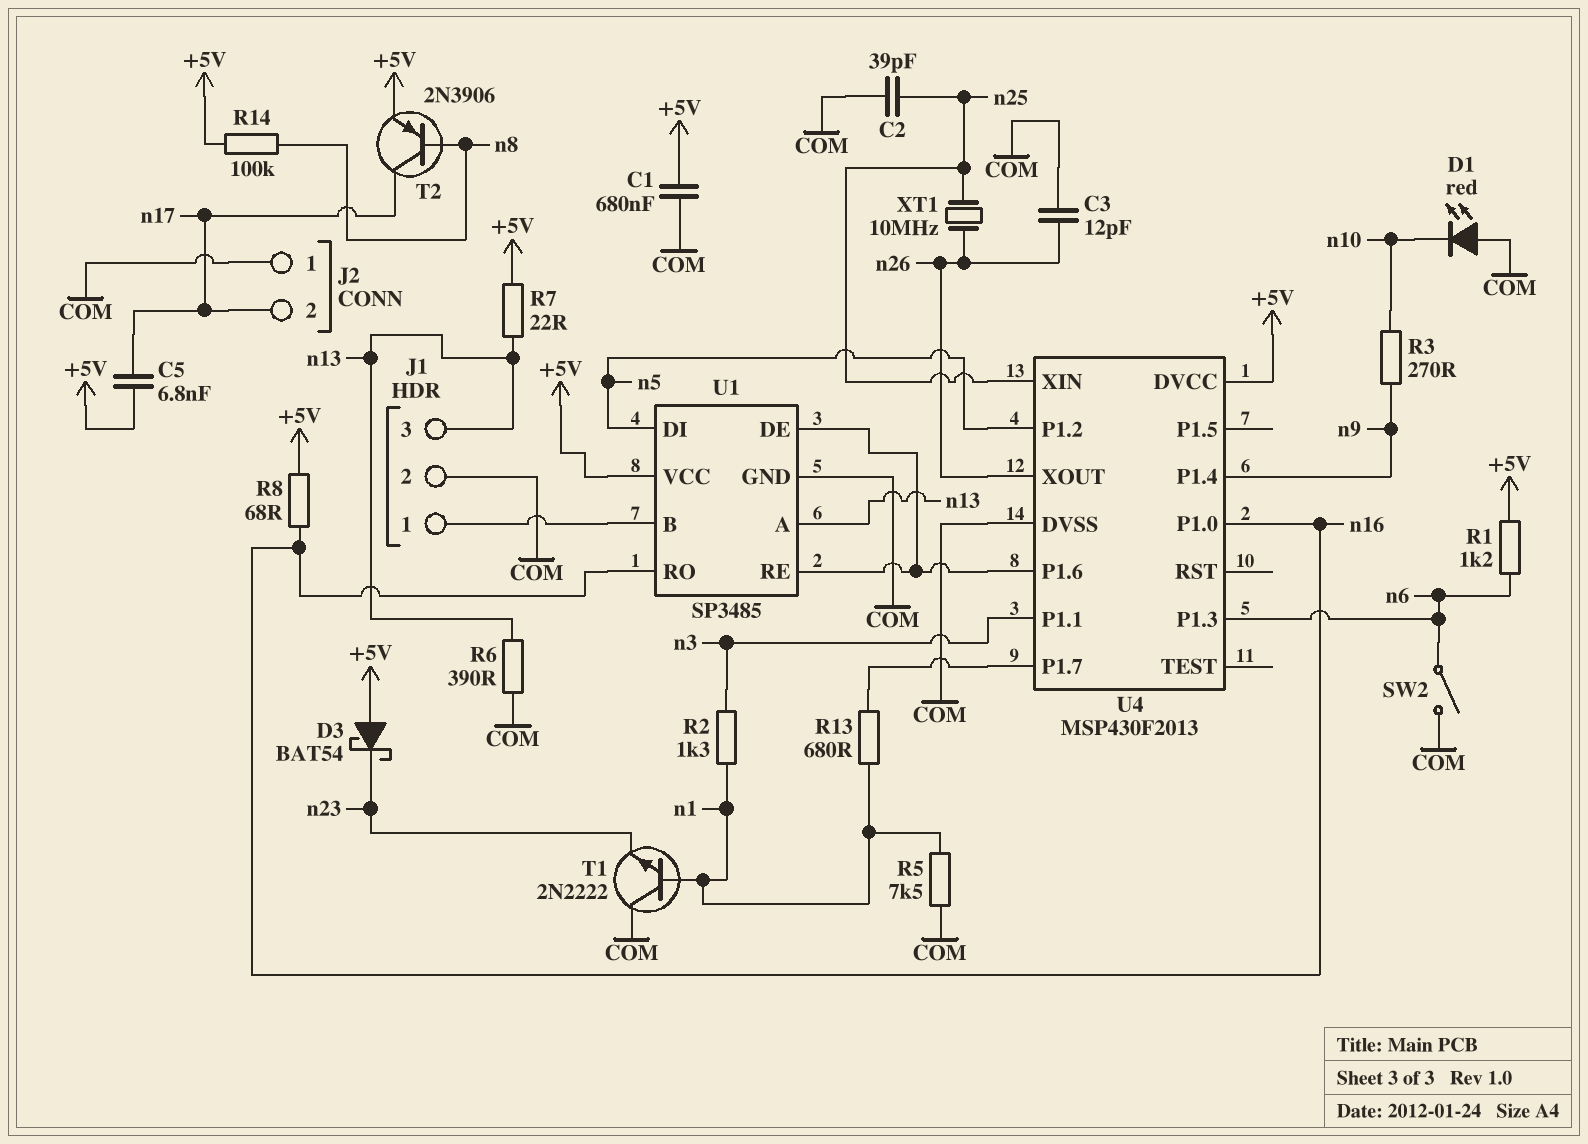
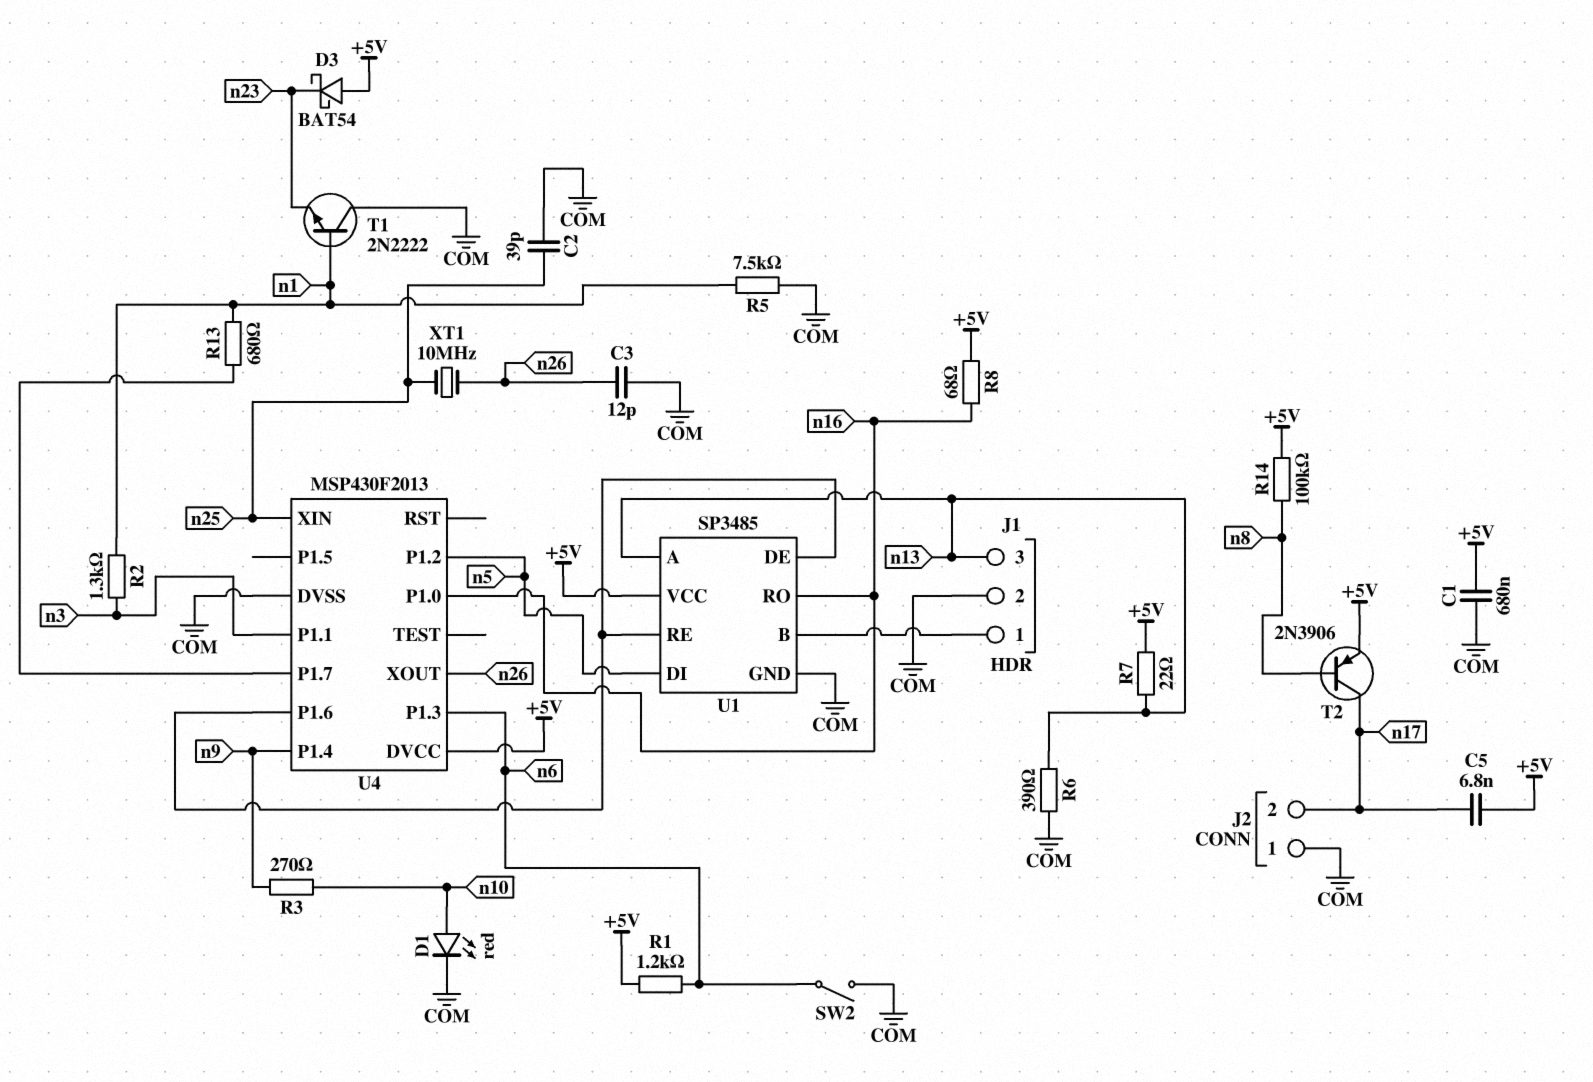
D1: LED red (A COM, K n10) -> LED red (A n10, K COM)

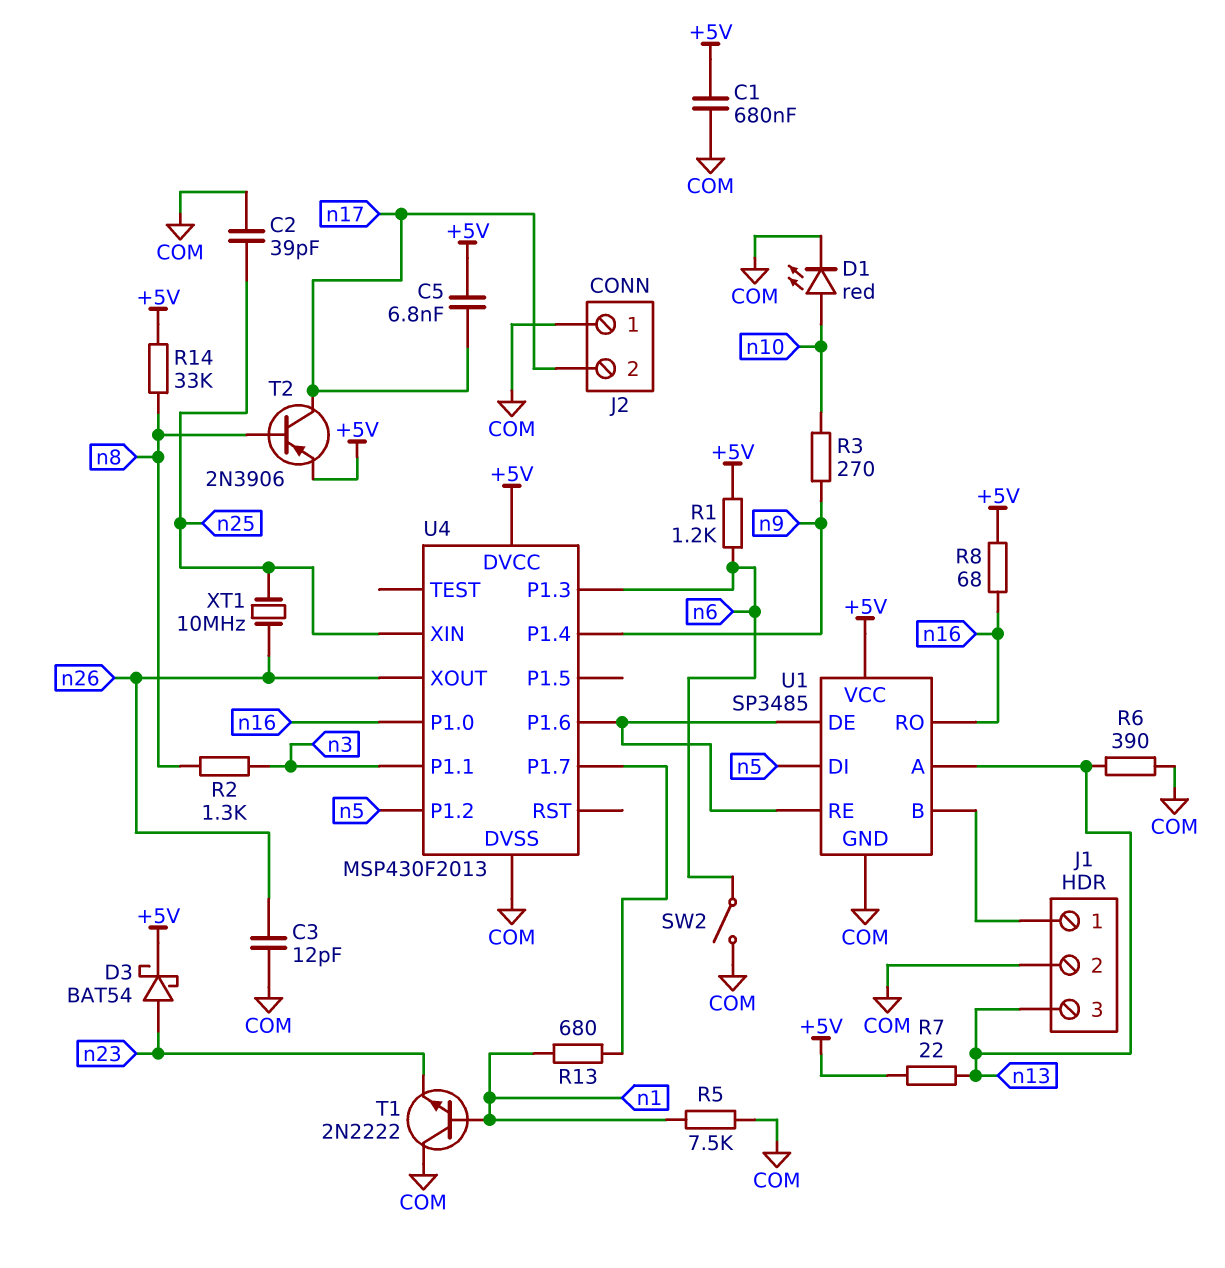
D3: schottky BAT54 (A +5V, K n23) -> schottky BAT54 (A n23, K +5V)
R2: 1.3k (n1, n3) -> 1.3k (n3, n8)
R14: 100k (+5V, n8) -> 33k (+5V, n8)

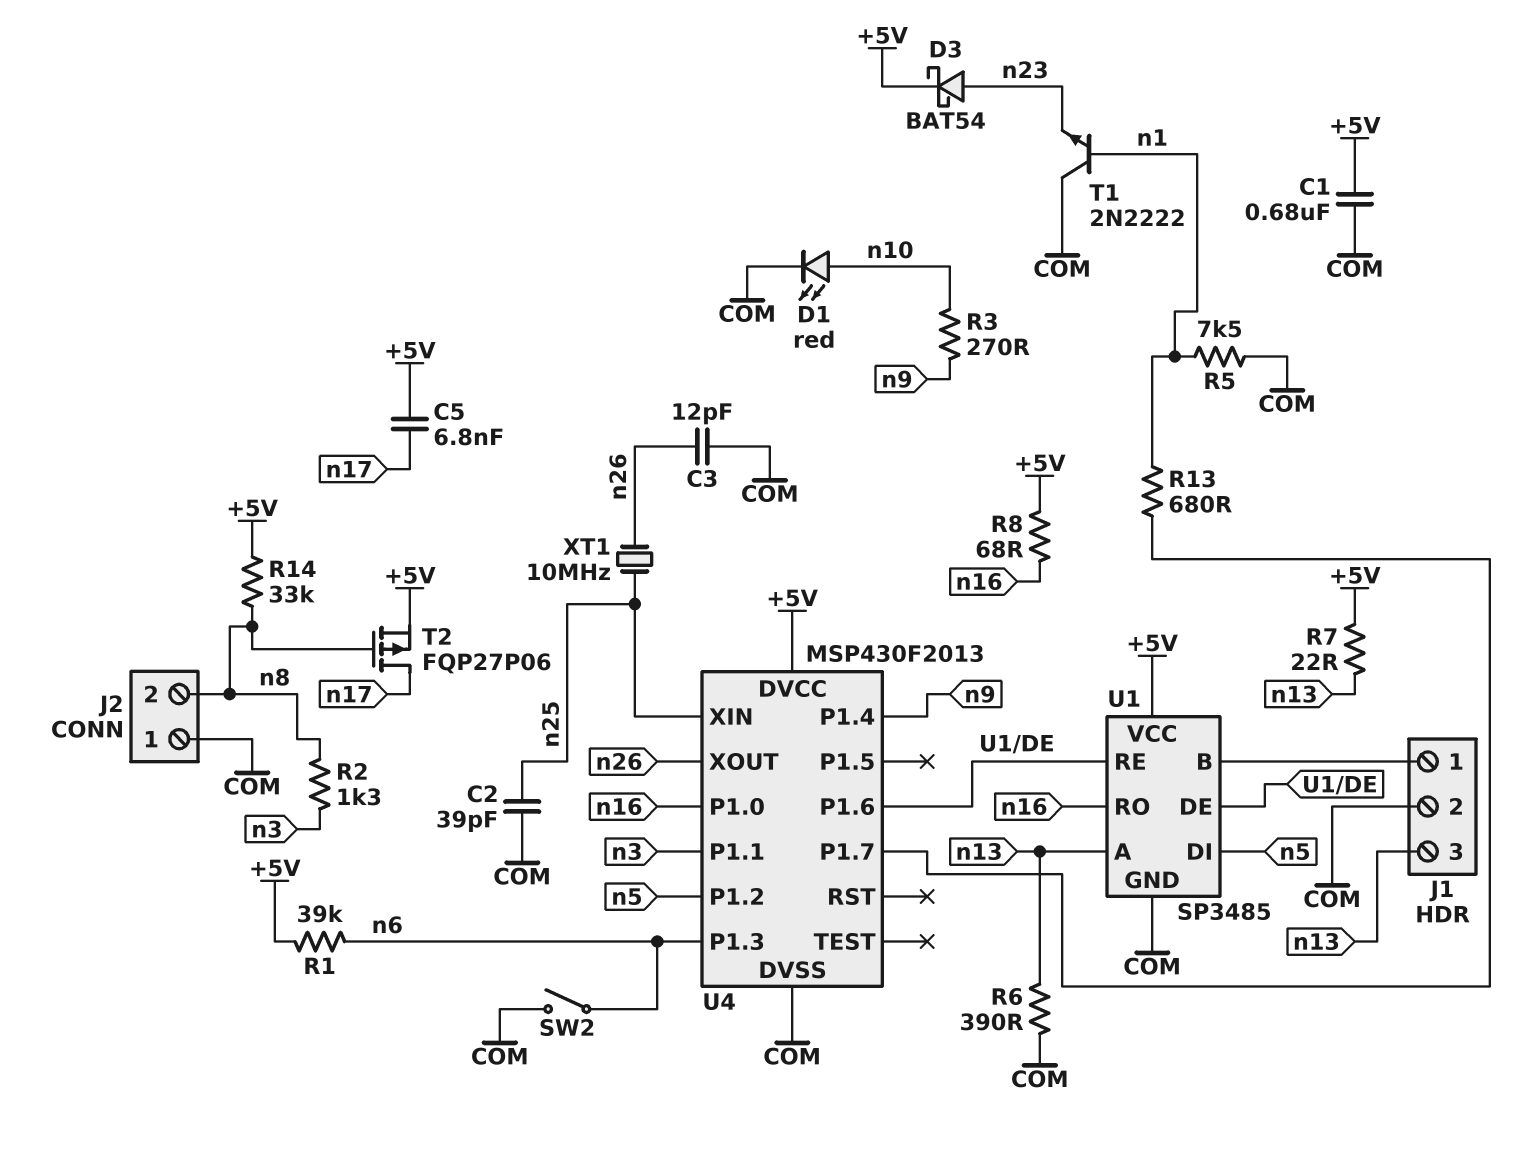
J2 pin 2: n17 -> n8
R1: 1.2k (+5V, n6) -> 39k (+5V, n6)
T2: PNP 2N3906 (B n8, C n17, E +5V) -> PMOS FQP27P06 (G n8, D n17, S +5V)

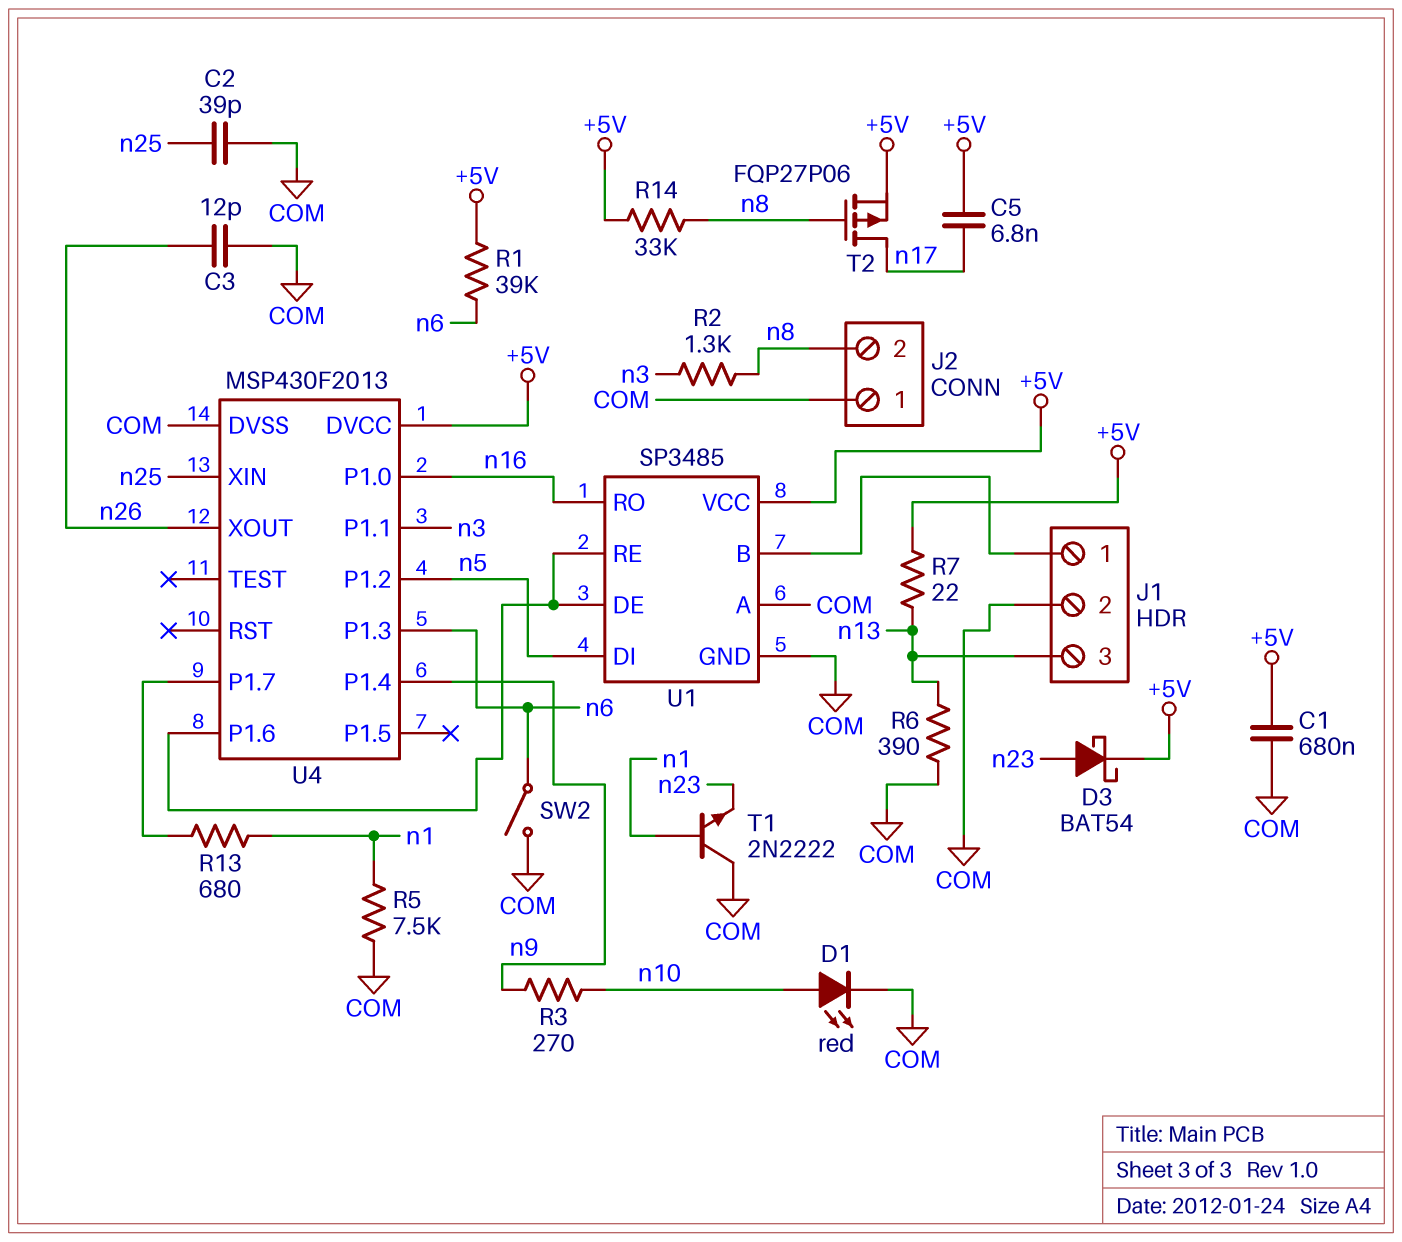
R8: 68 (+5V, n16) -> none
U1 pin A: n13 -> COM
XT1: 10MHz (n25, n26) -> none

